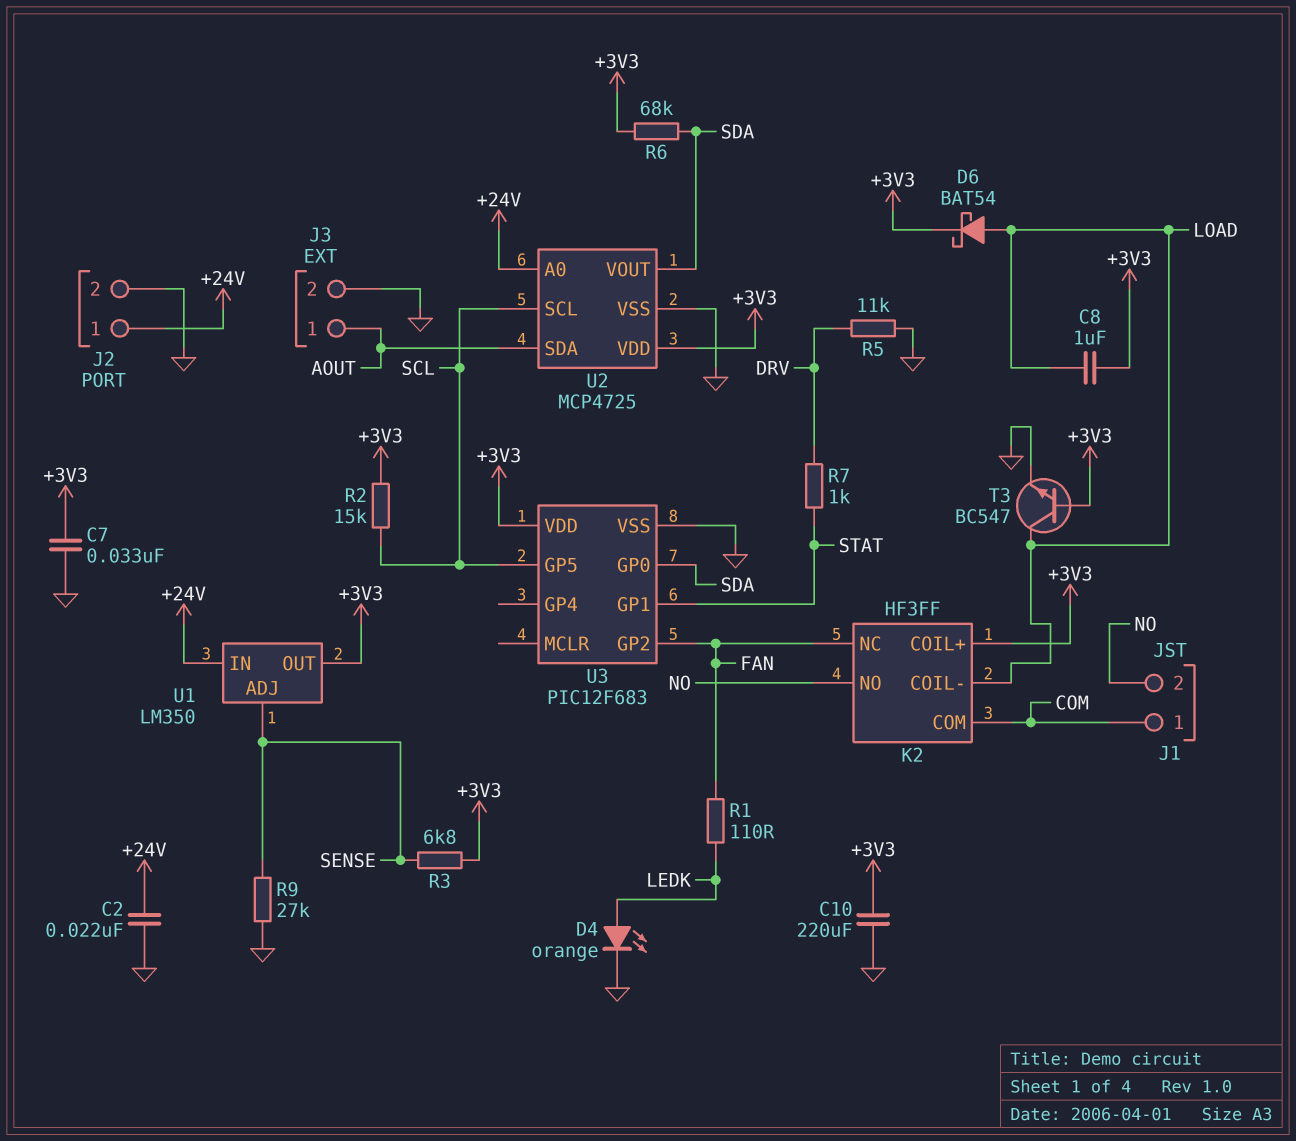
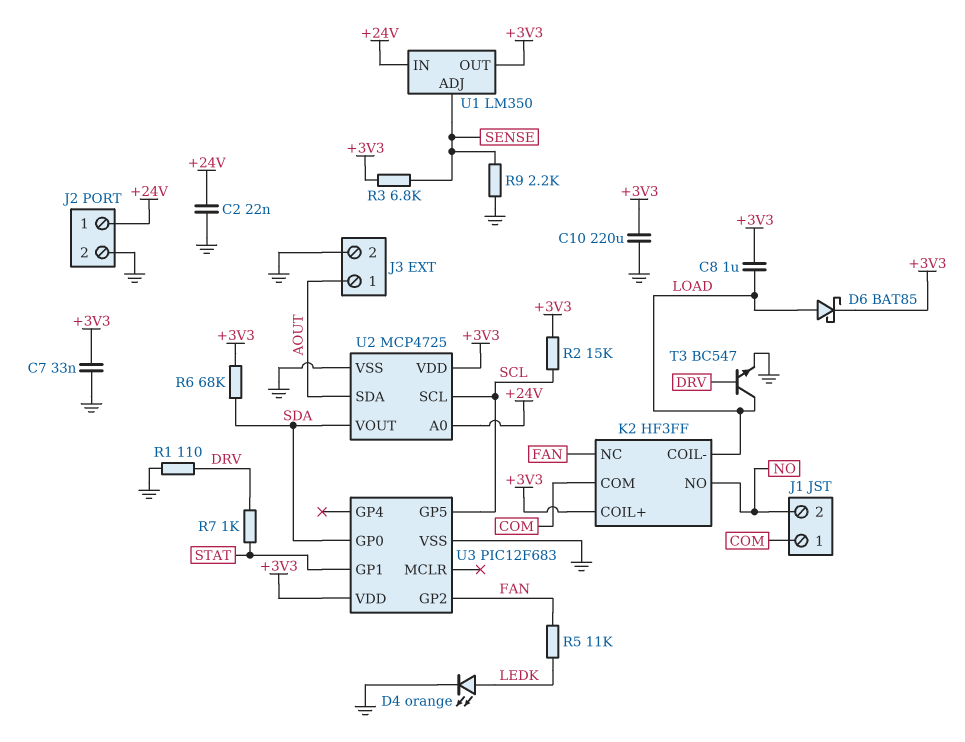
D6: schottky BAT54 (A LOAD, K +3V3) -> schottky BAT85 (A LOAD, K +3V3)
R1: 110 (FAN, LEDK) -> 110 (DRV, GND)
R5: 11k (DRV, GND) -> 11k (FAN, LEDK)
R9: 27k (GND, SENSE) -> 2.2k (GND, SENSE)
T3: NPN BC547 (B +3V3, C LOAD, E GND) -> NPN BC547 (B DRV, C LOAD, E GND)

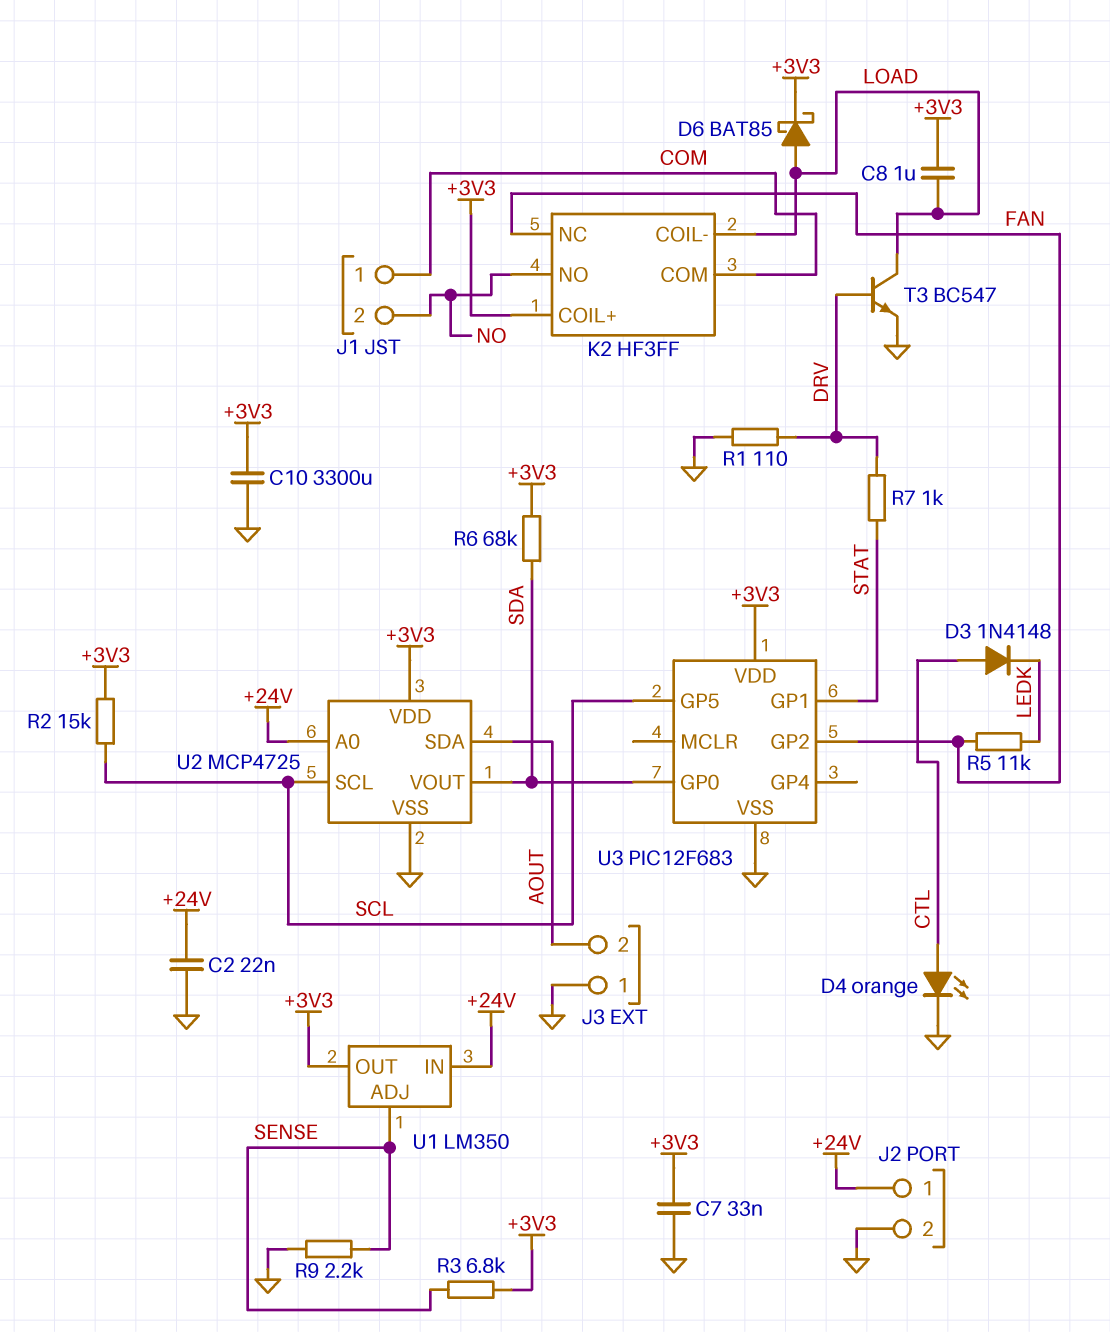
C10: 220uF (+3V3, GND) -> 3300uF (+3V3, GND)
D3: none -> diode 1N4148 (A CTL, K LEDK)
D4: LED orange (A LEDK, K GND) -> LED orange (A CTL, K GND)
J3 pin 1: AOUT -> GND
J3 pin 2: GND -> AOUT

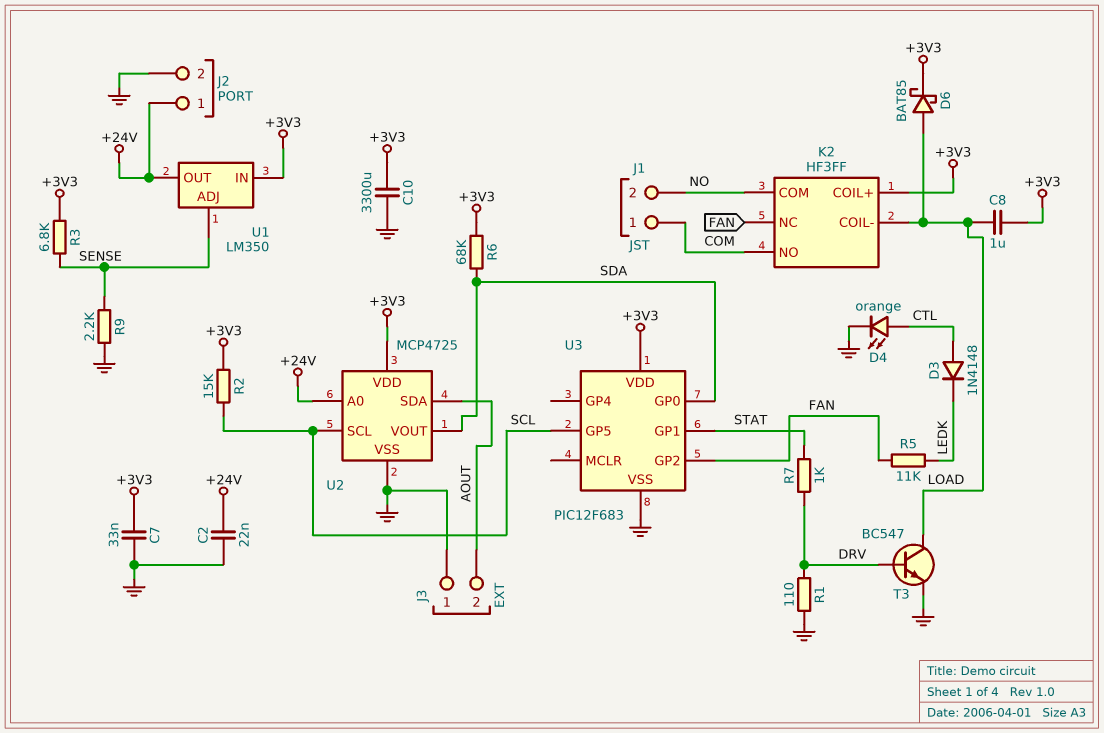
K2 pin COM: COM -> NO
K2 pin NO: NO -> COM
U1 pin IN: +24V -> +3V3
U1 pin OUT: +3V3 -> +24V

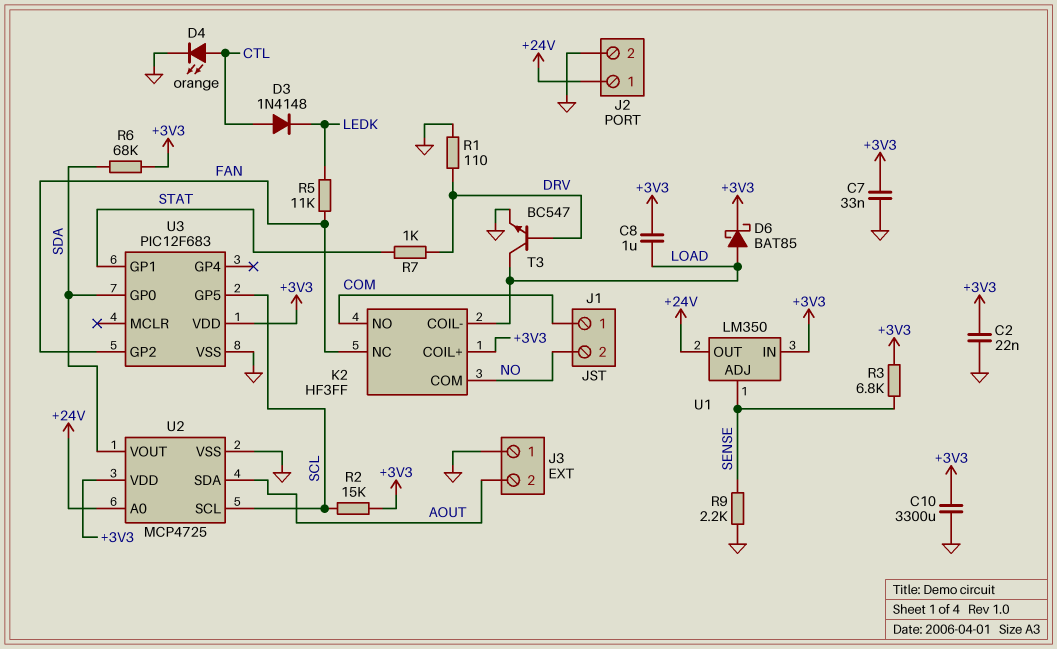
C2: 22nF (+24V, GND) -> 22nF (+3V3, GND)

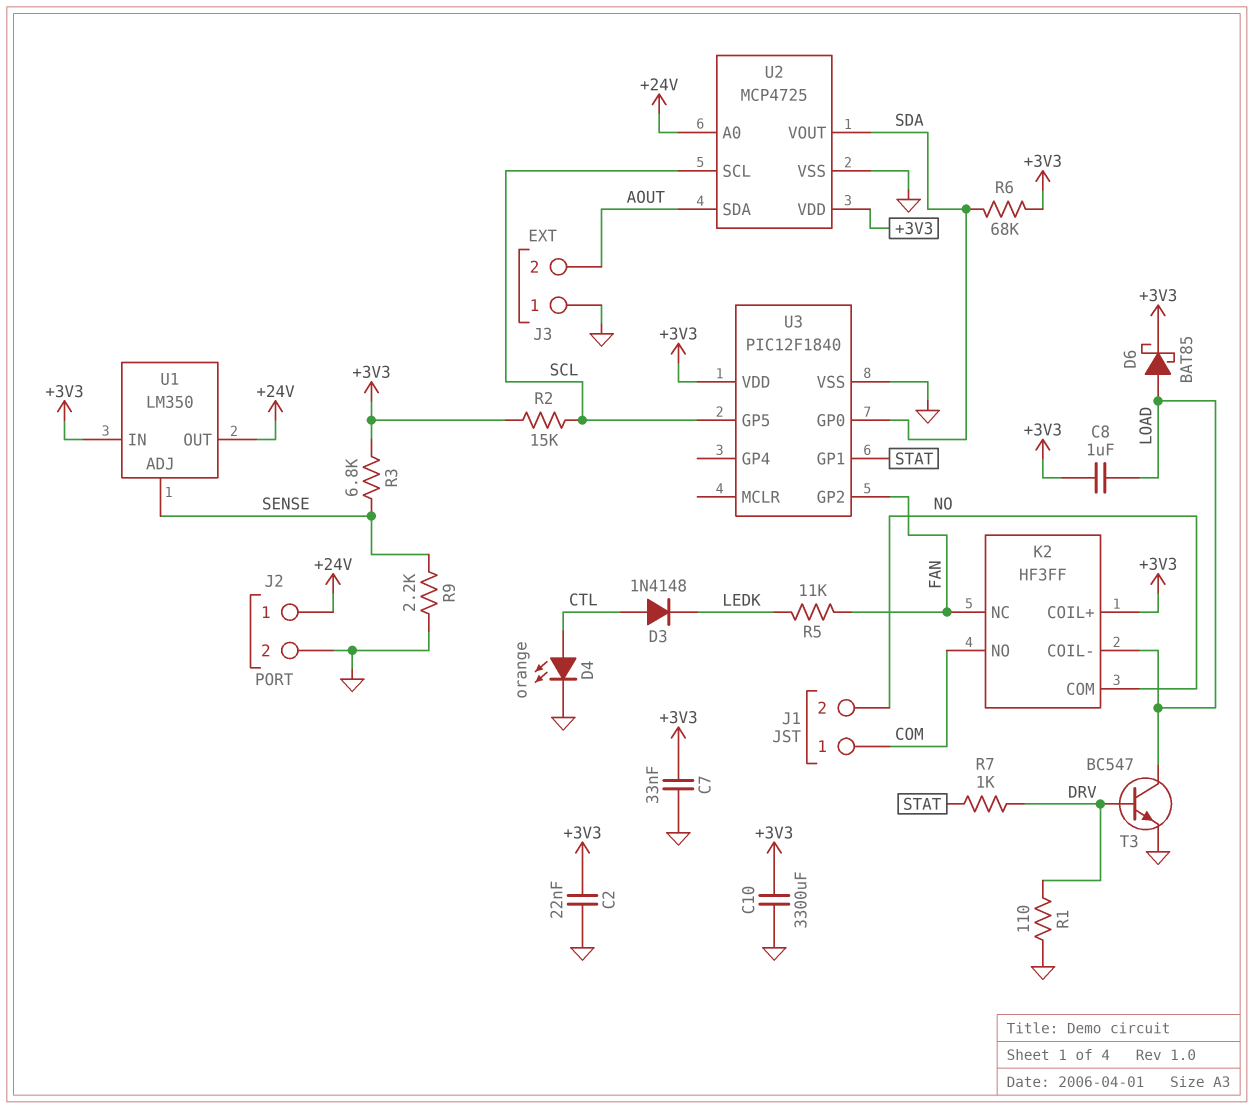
U3: PIC12F683 -> PIC12F1840

